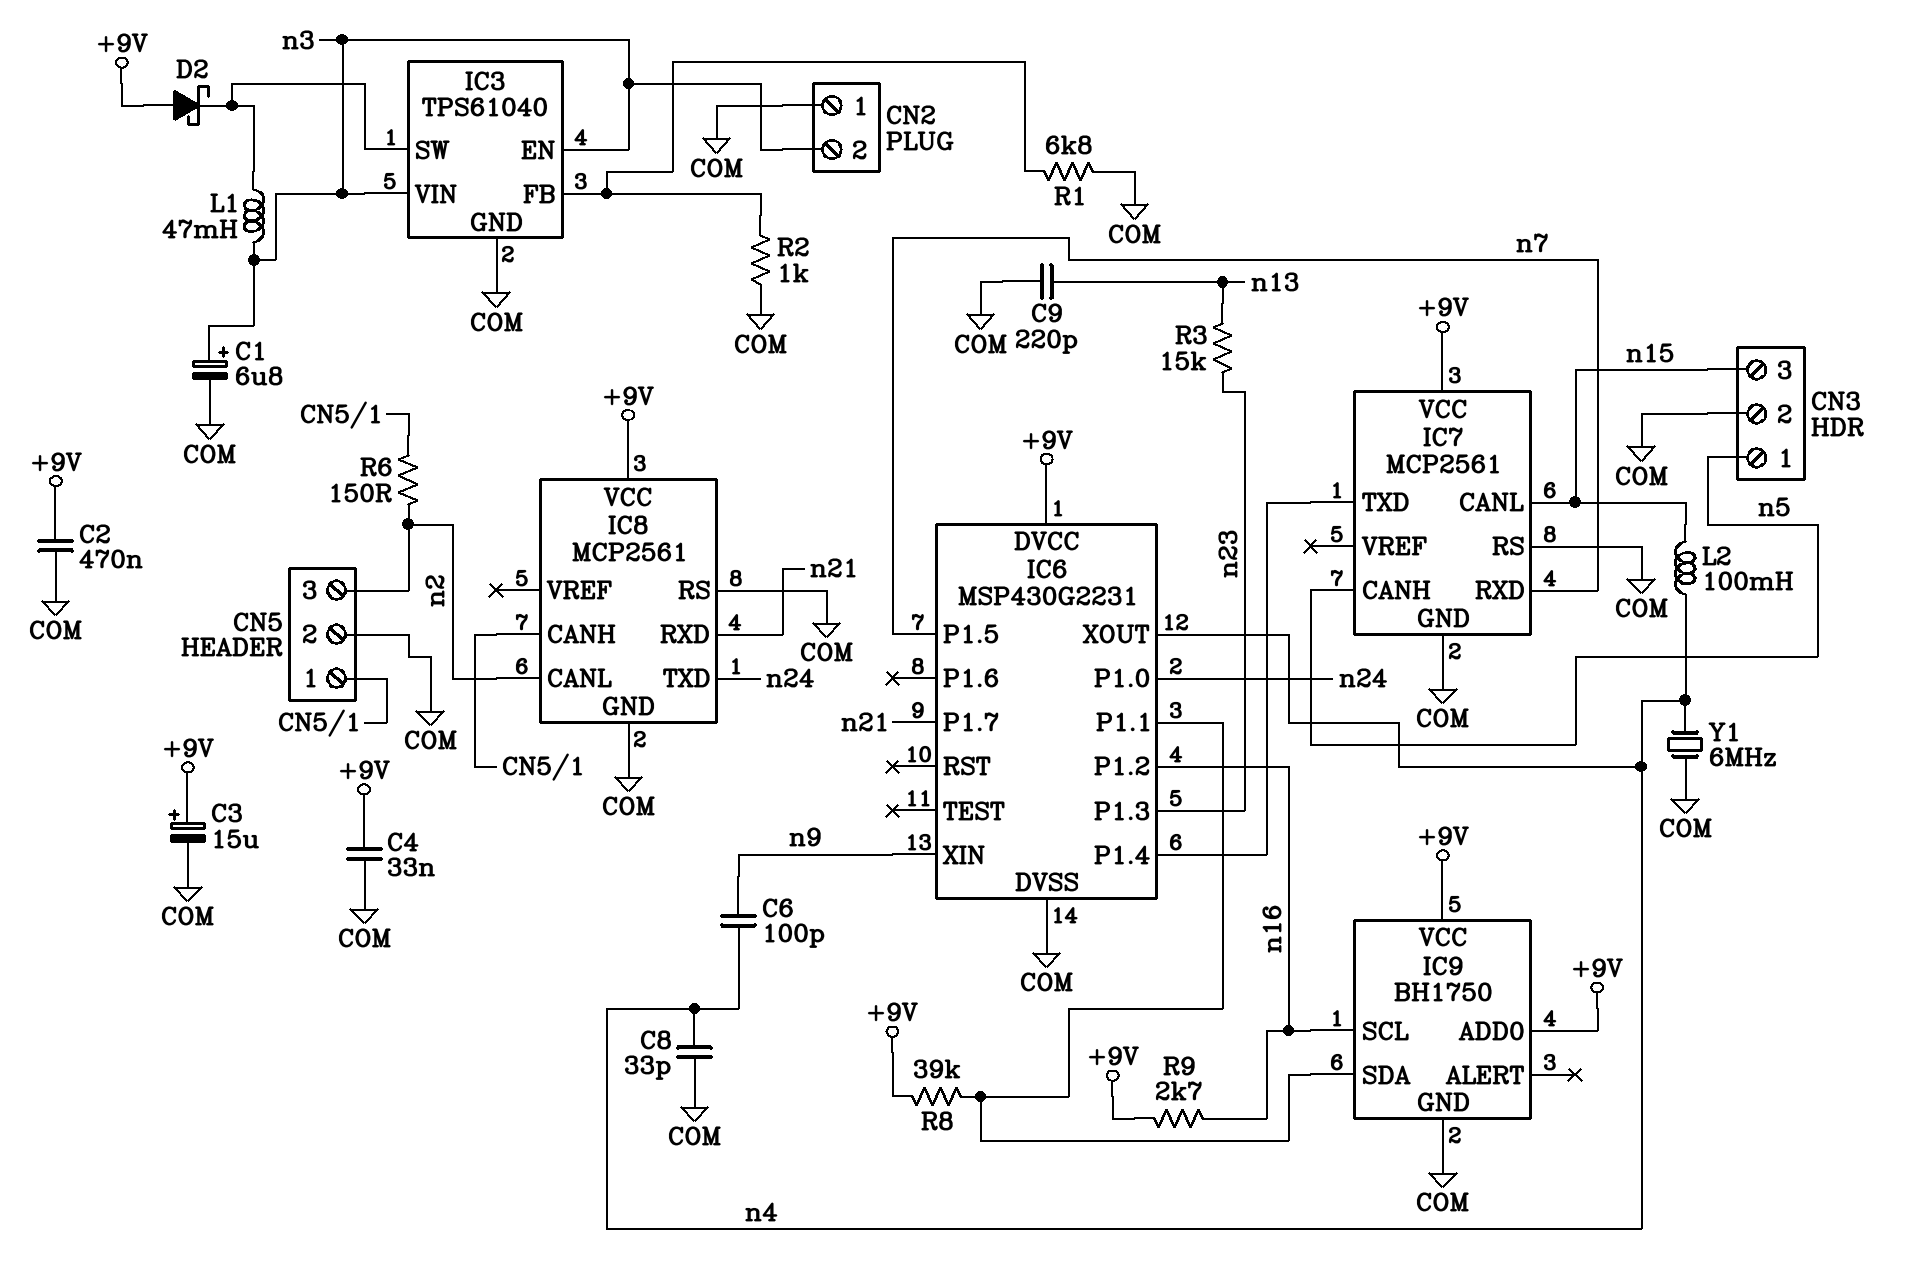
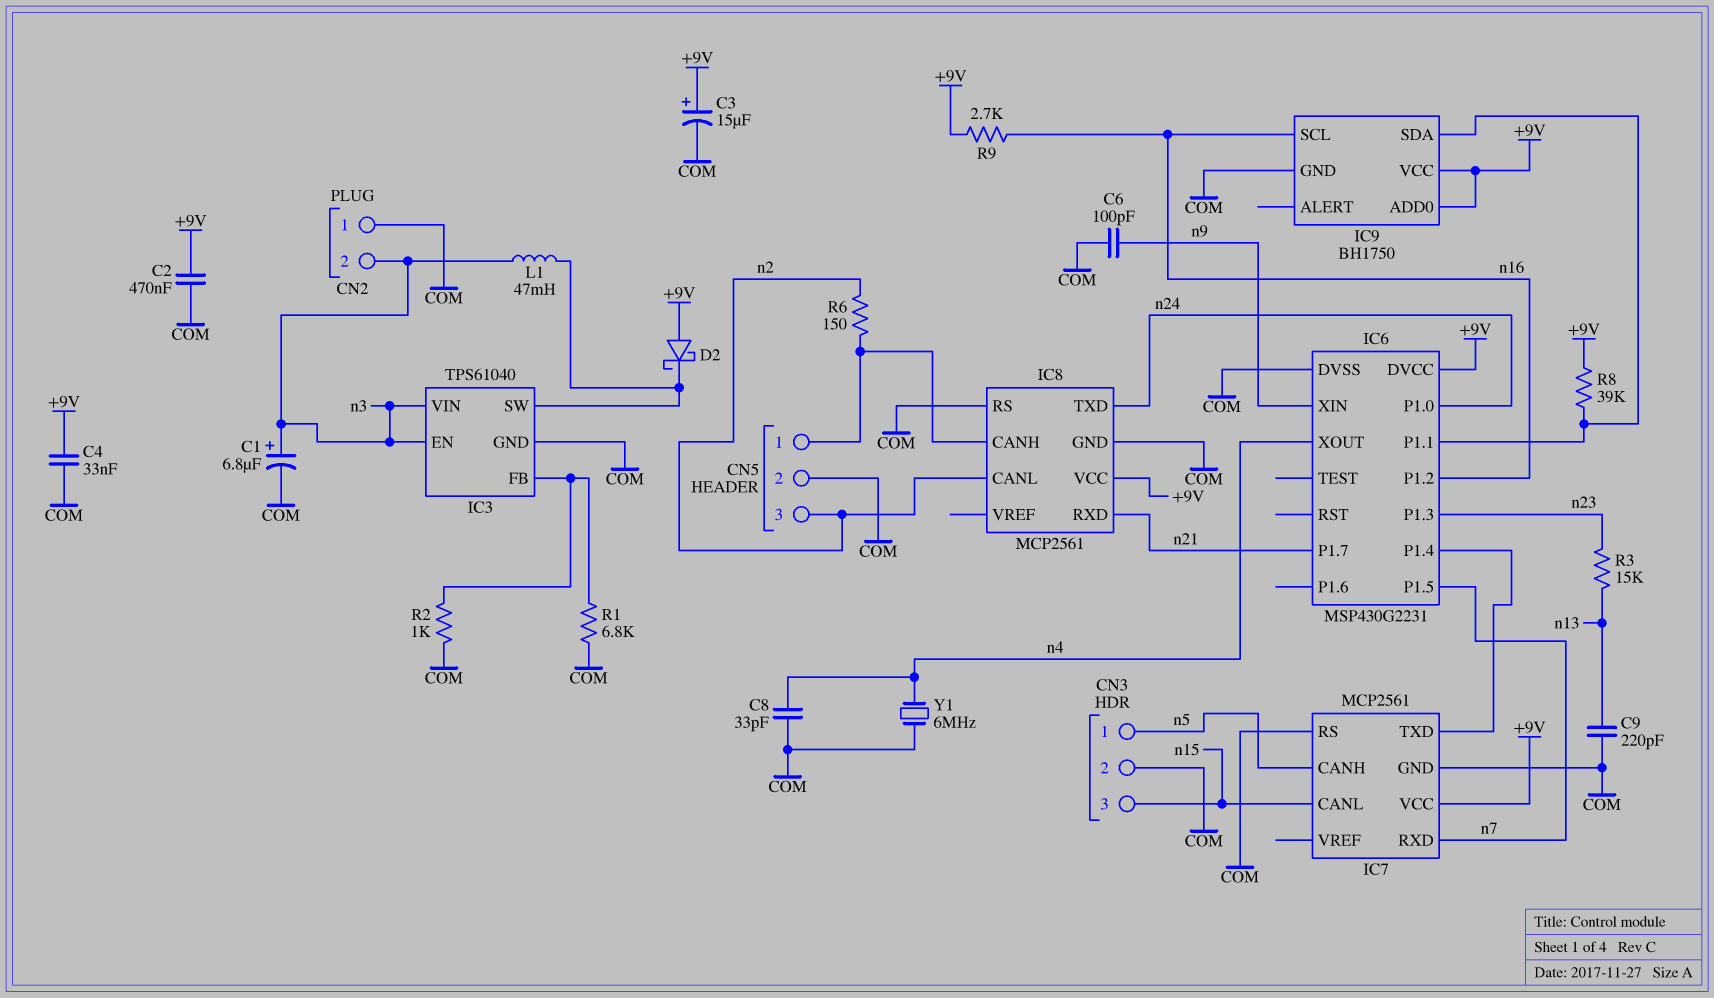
C6: 100pF (n4, n9) -> 100pF (COM, n9)
L2: 100mH (n4, n15) -> none

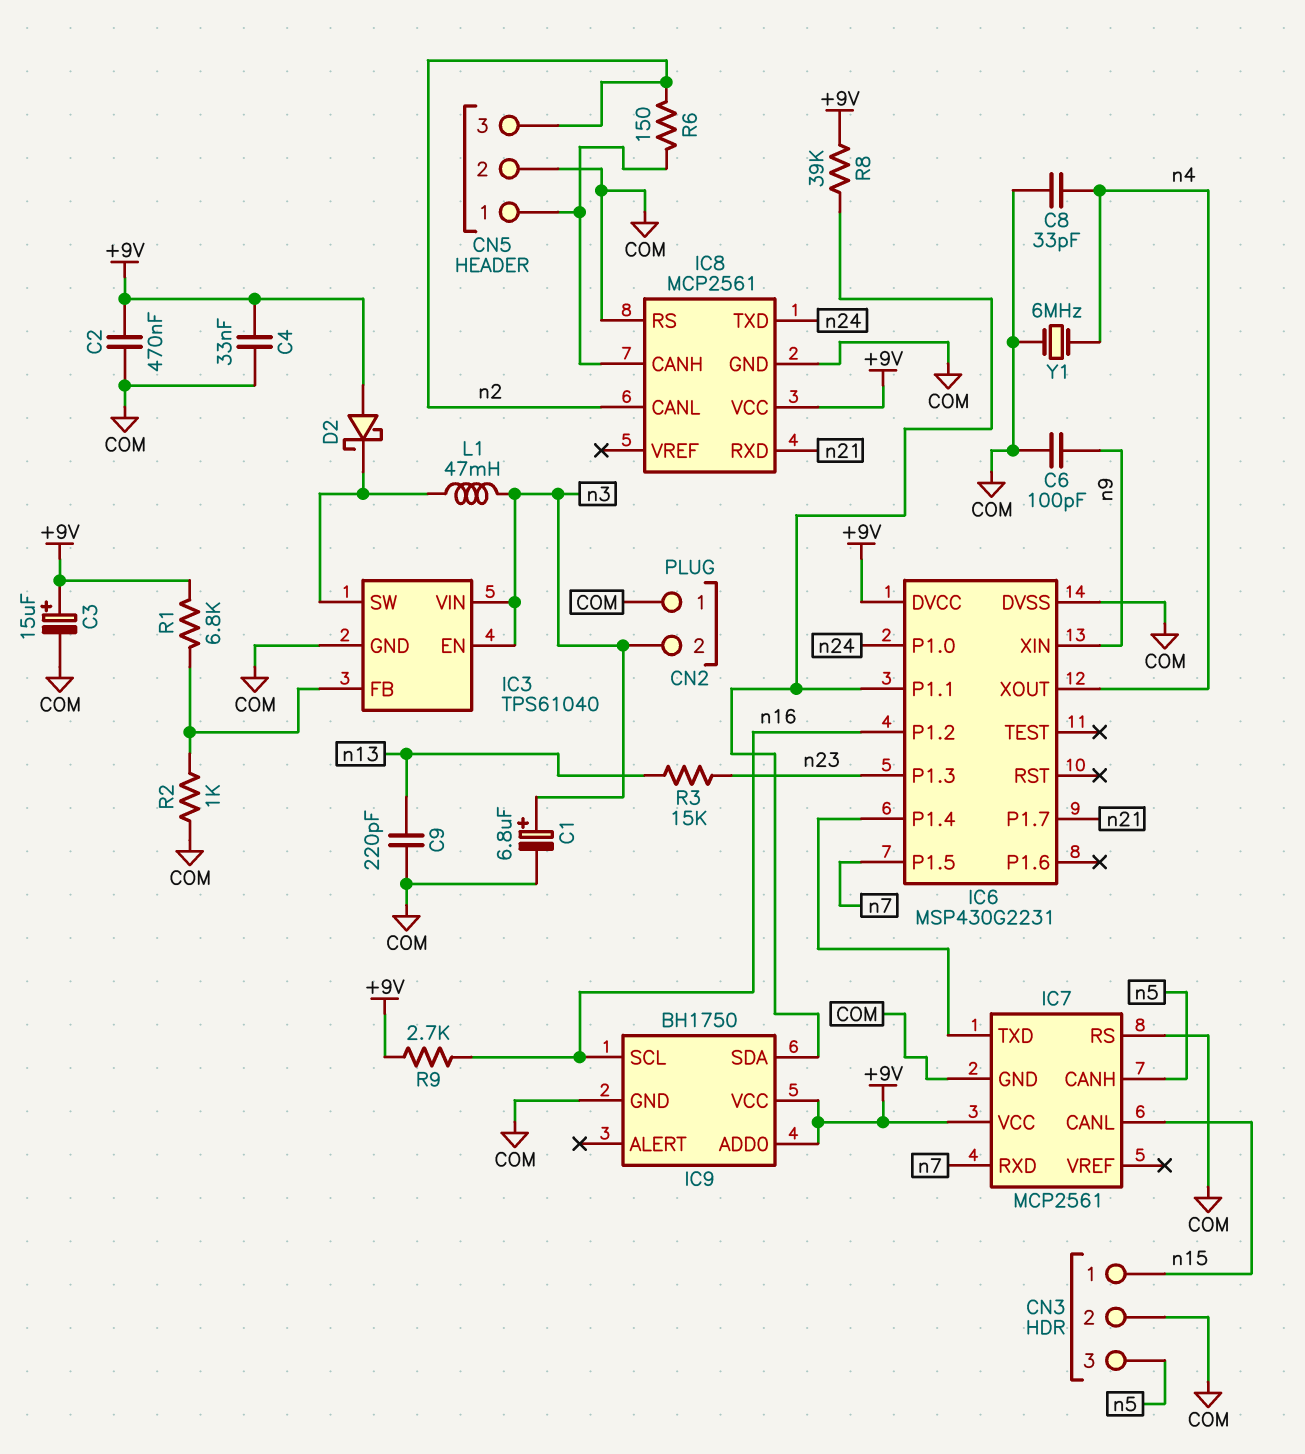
CN3 pin 1: n5 -> n15
CN3 pin 3: n15 -> n5
R1: 6.8k (COM, IC3/FB) -> 6.8k (+9V, IC3/FB)

